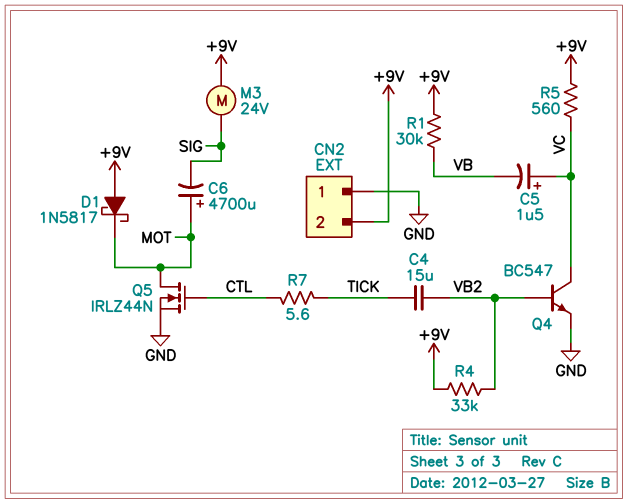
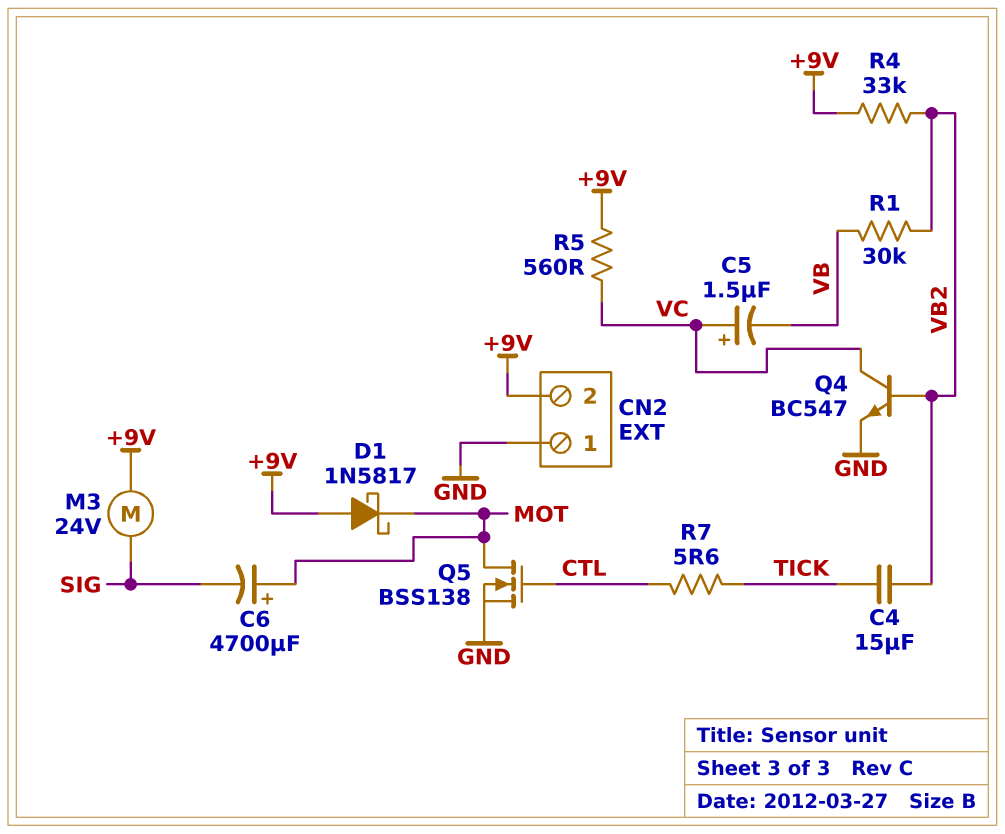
Q5: NMOS IRLZ44N (G CTL, D MOT, S GND) -> NMOS BSS138 (G CTL, D MOT, S GND)
R1: 30k (+9V, VB) -> 30k (VB, VB2)

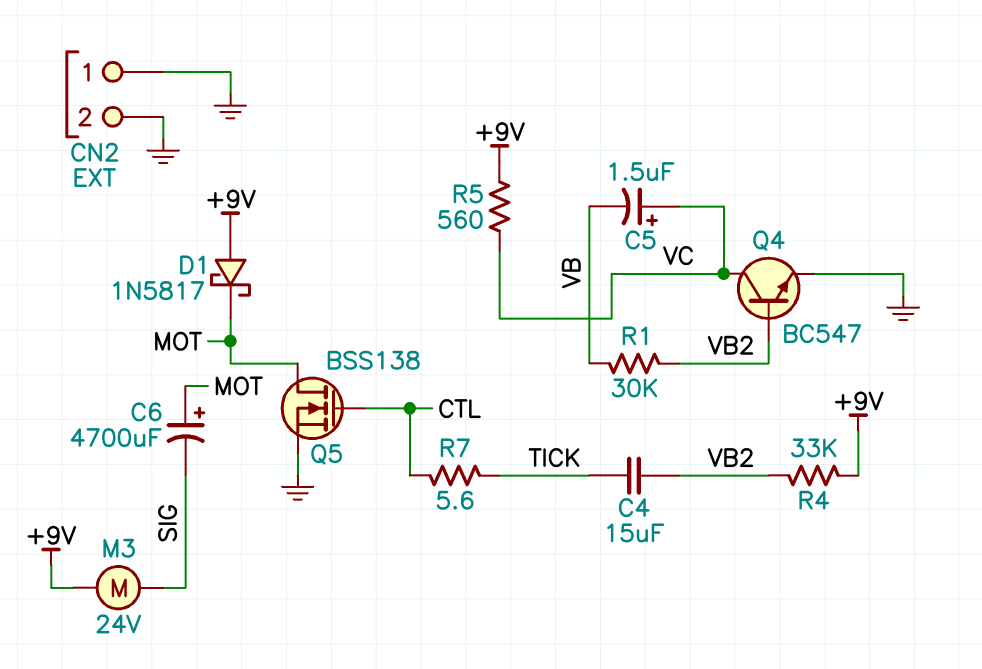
CN2 pin 2: +9V -> GND

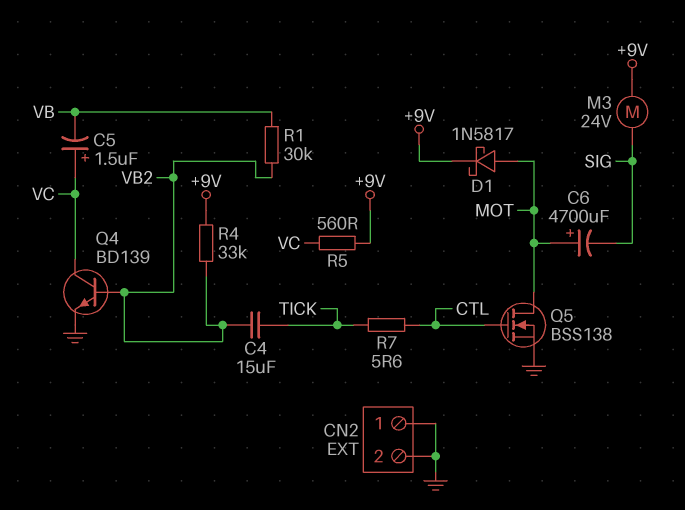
D1: schottky 1N5817 (A +9V, K MOT) -> schottky 1N5817 (A MOT, K +9V)
Q4: NPN BC547 (B VB2, C VC, E GND) -> NPN BD139 (B VB2, C VC, E GND)

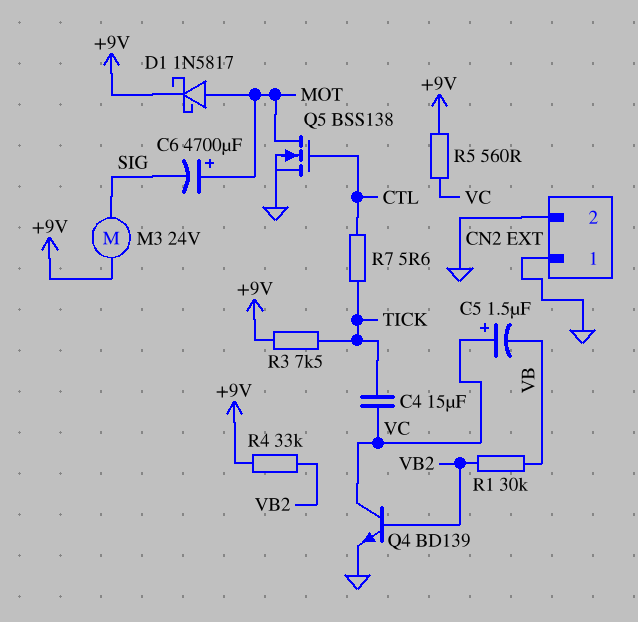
C4: 15uF (TICK, VB2) -> 15uF (TICK, VC)
R3: none -> 7.5k (+9V, TICK)

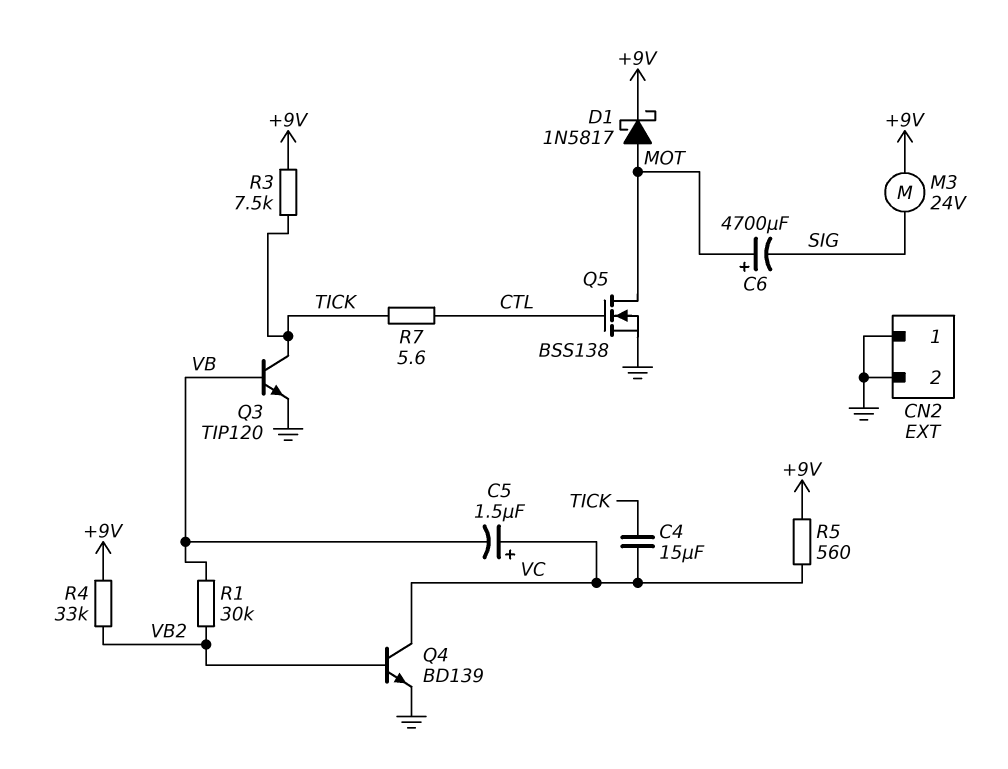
Q3: none -> NPN TIP120 (B VB, C TICK, E GND)

